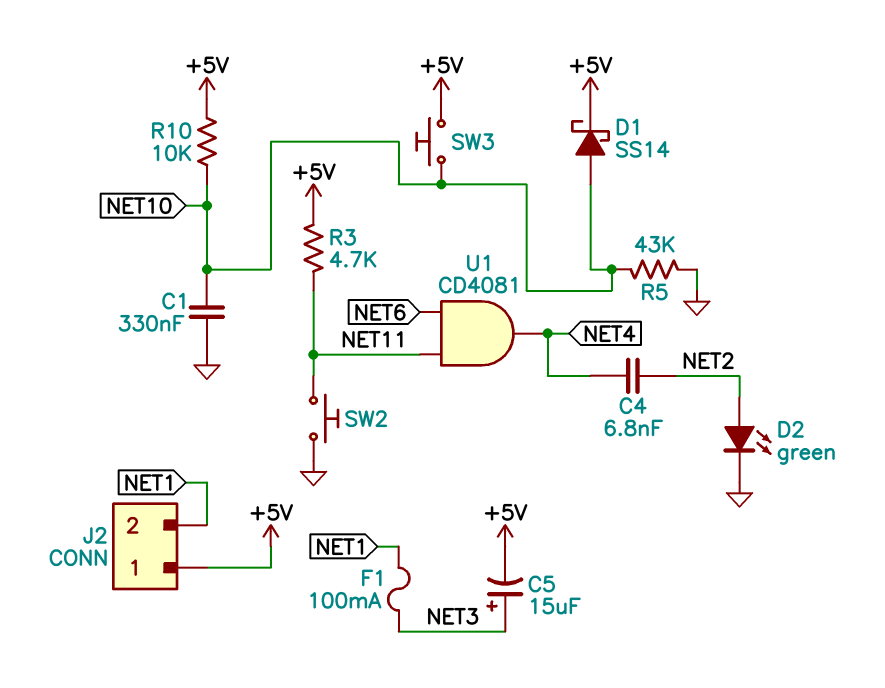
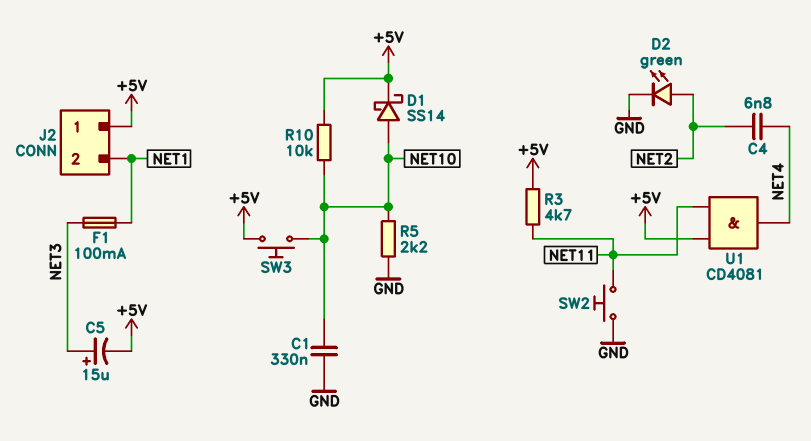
R5: 43k (GND, NET10) -> 2.2k (GND, NET10)
U1: AND CD4081 (in NET6, in NET11, out NET4) -> AND CD4081 (in +5V, in NET11, out NET4)

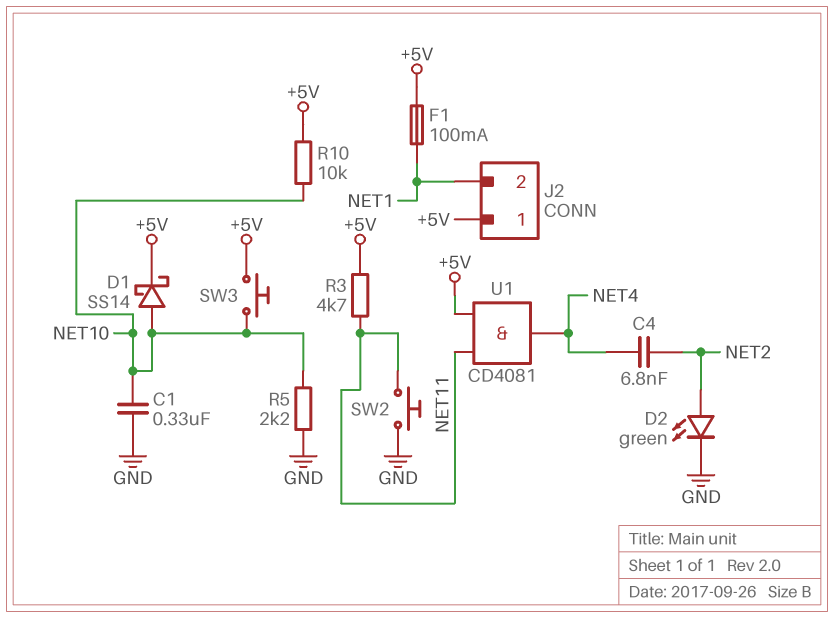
C5: 15uF (plus NET3, minus +5V) -> none
F1: 100mA (NET1, NET3) -> 100mA (+5V, NET1)

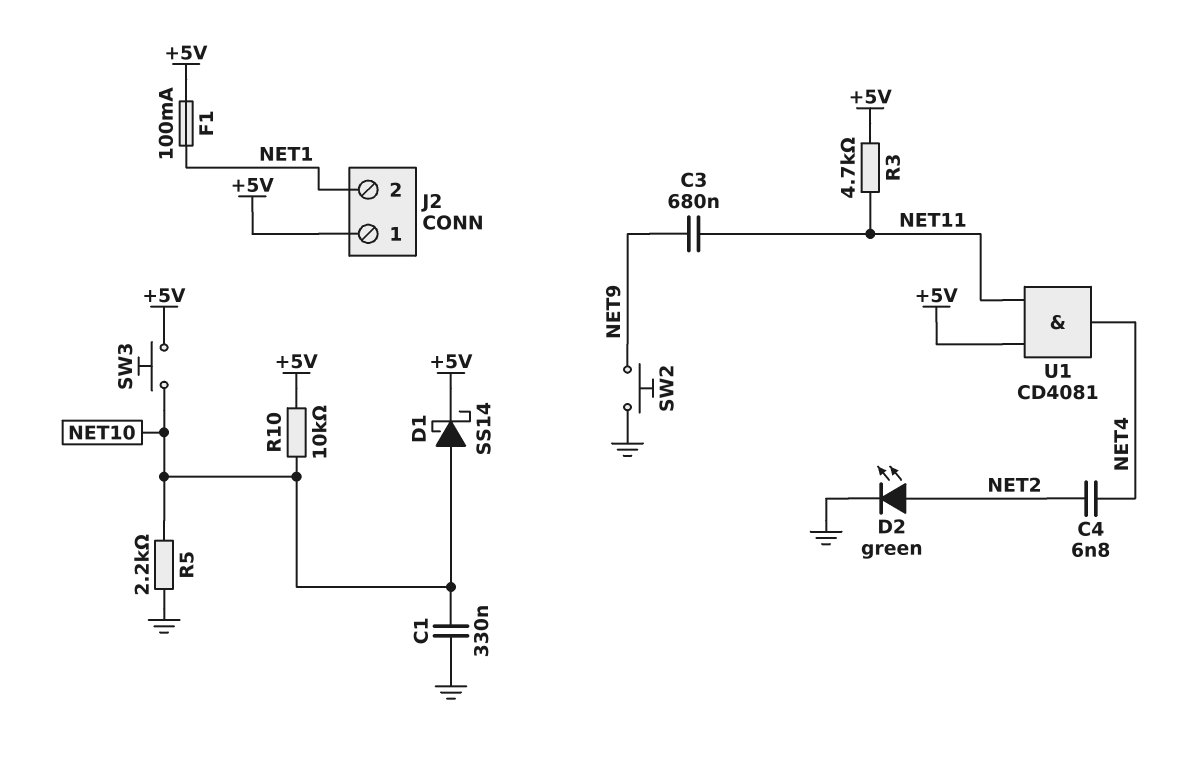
C3: none -> 680nF (NET9, NET11)
SW2: button (GND, NET11) -> button (GND, NET9)

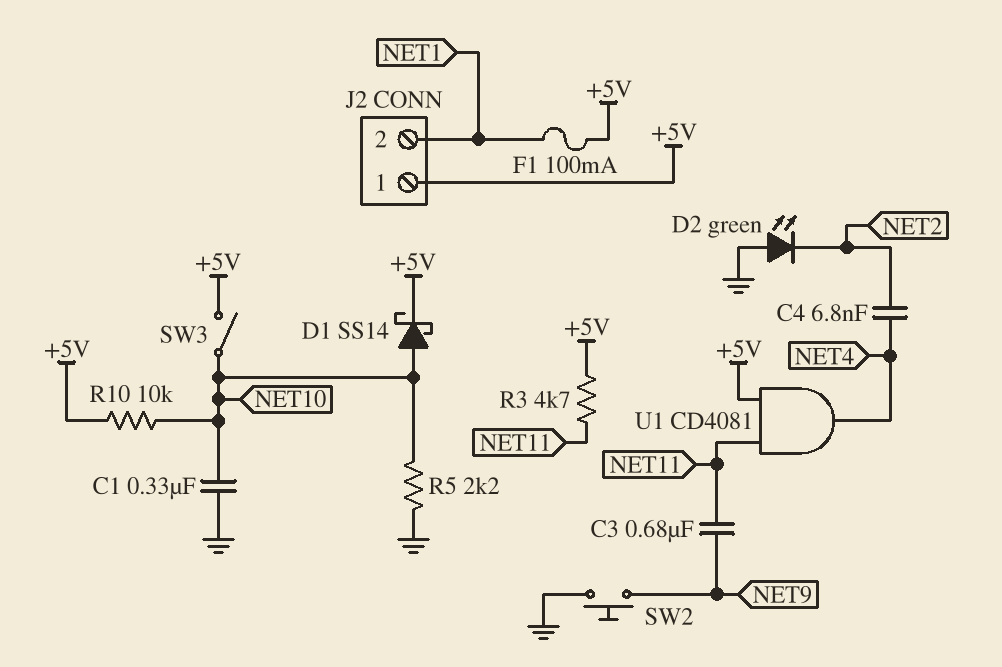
D2: LED green (A NET2, K GND) -> LED green (A GND, K NET2)
SW3: button (+5V, NET10) -> switch (+5V, NET10)

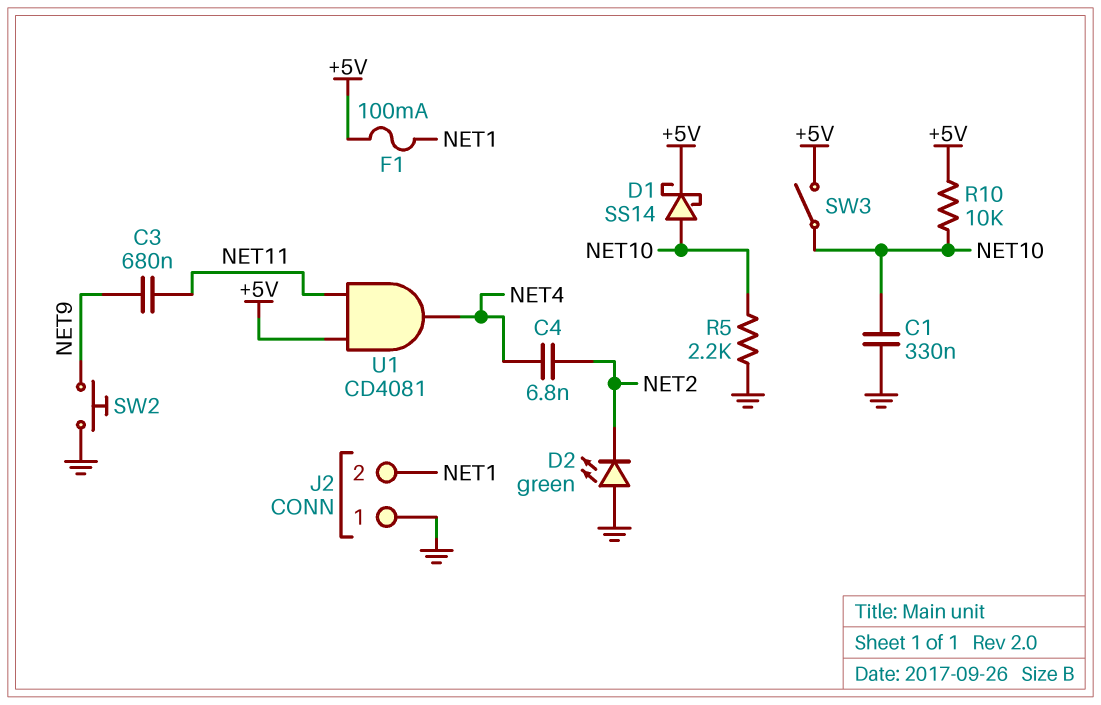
J2 pin 1: +5V -> GND
R3: 4.7k (+5V, NET11) -> none

